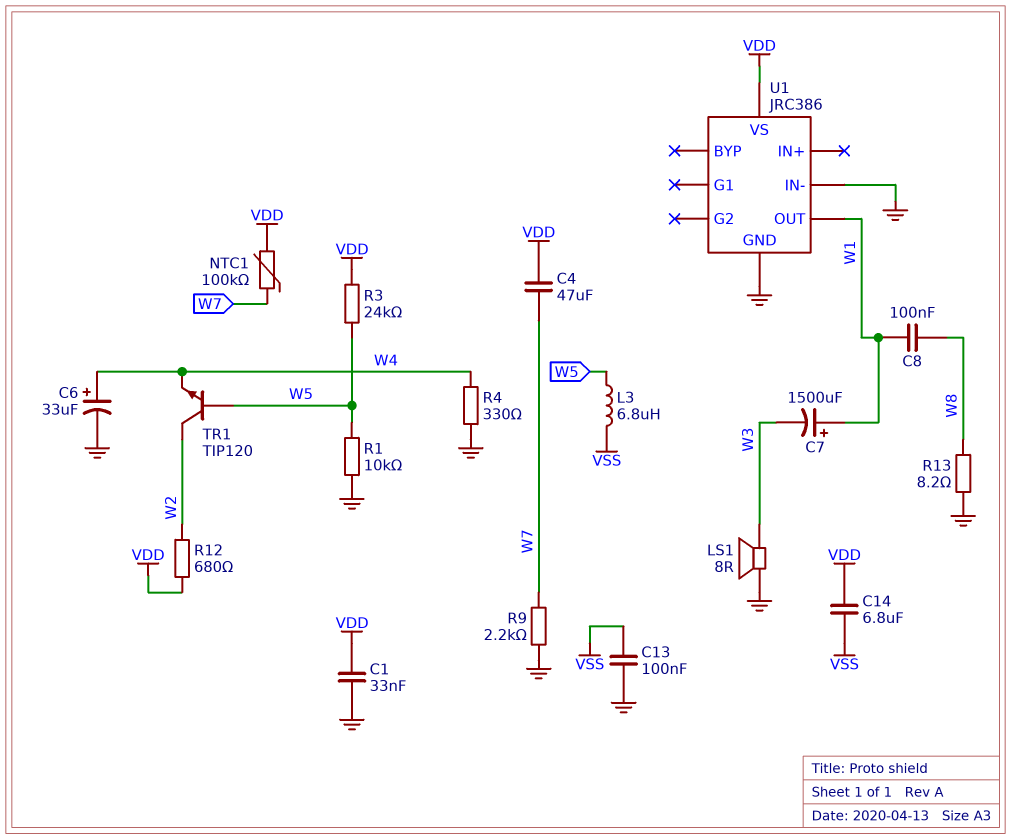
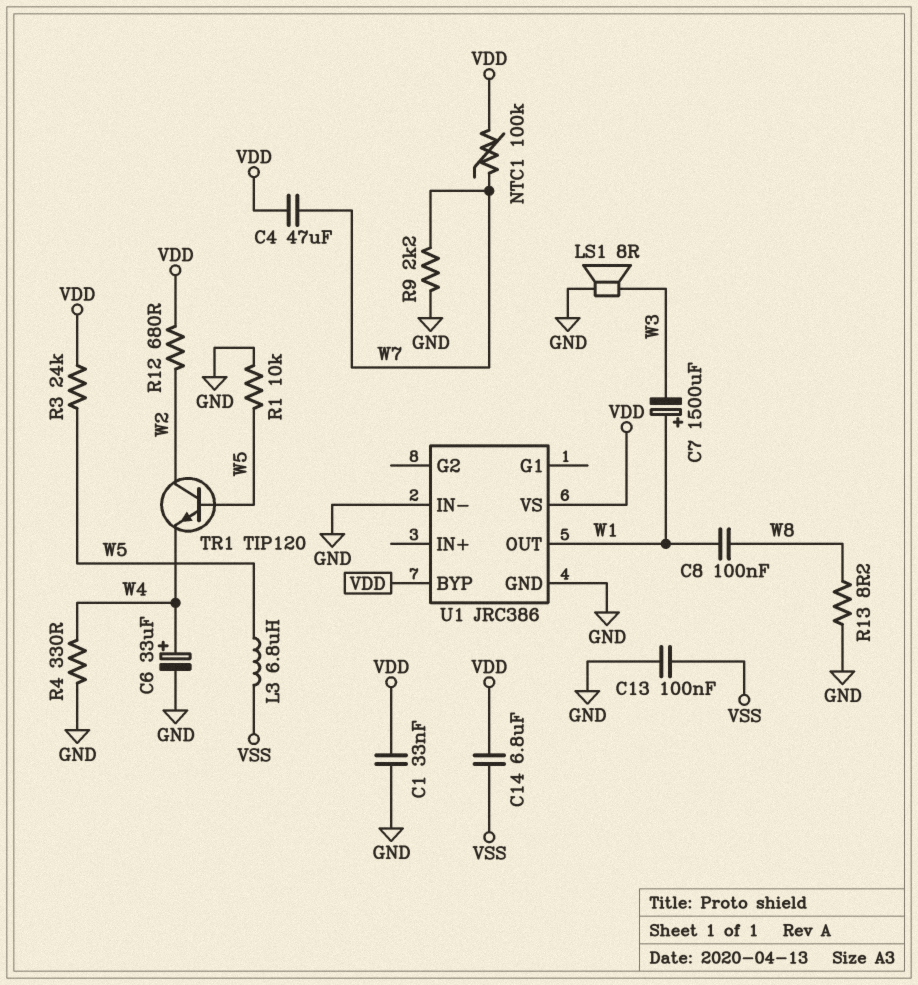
U1 pin BYP: none -> VDD

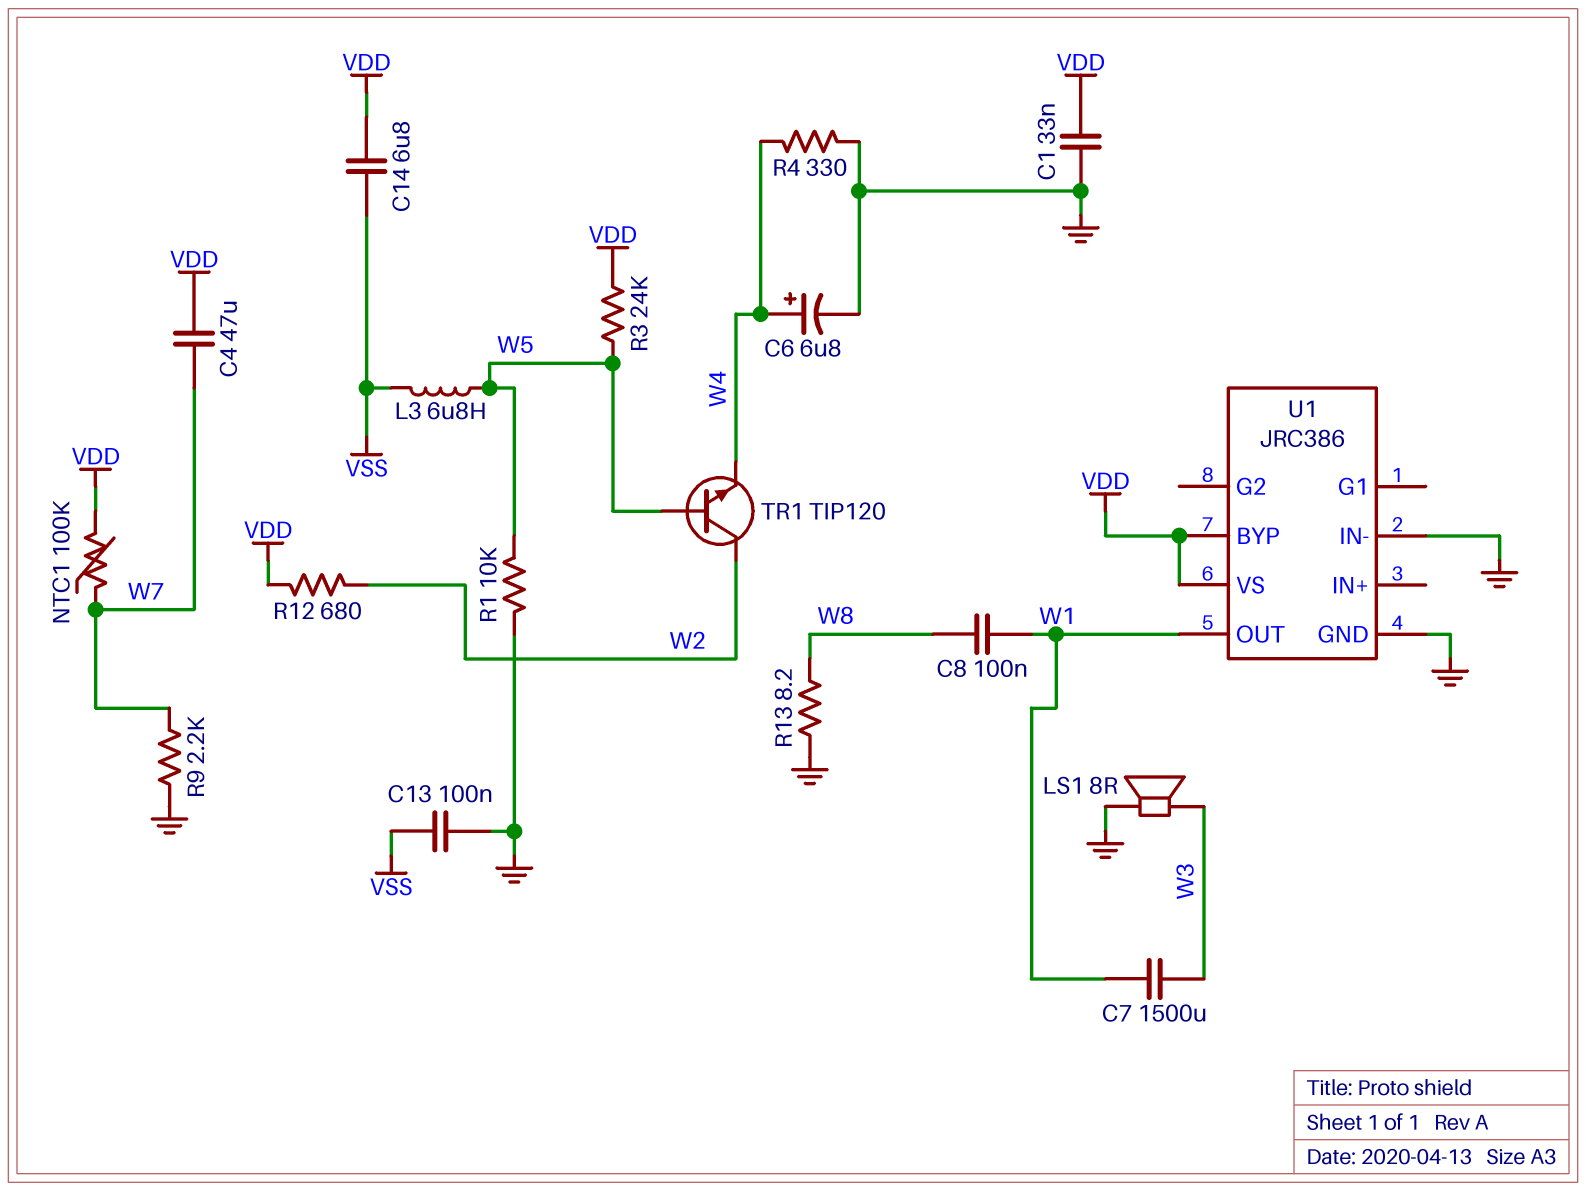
C6: 33uF (plus W4, minus GND) -> 6.8uF (plus W4, minus GND)
C7: 1500uF (plus W1, minus W3) -> 1500uF (W1, W3)

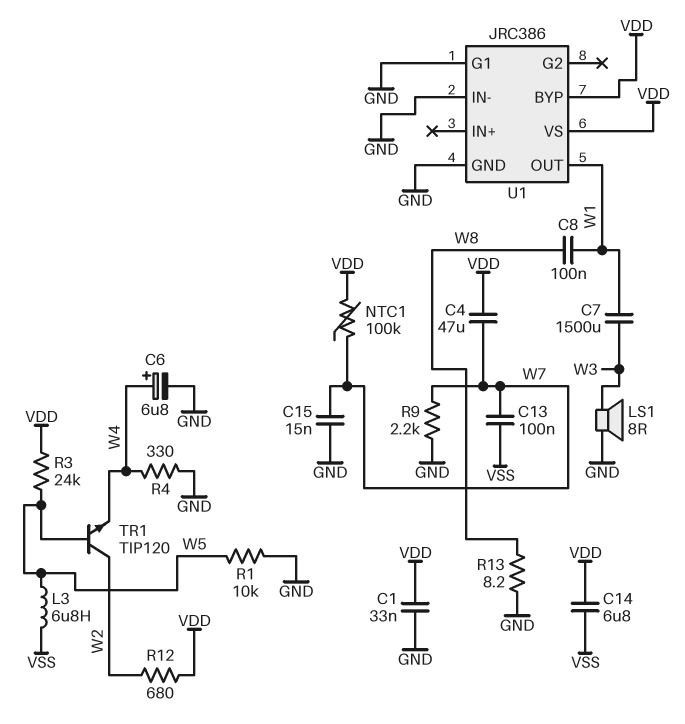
C13: 100nF (GND, VSS) -> 100nF (VSS, W7)
C15: none -> 15nF (GND, W7)
U1 pin G1: none -> GND

